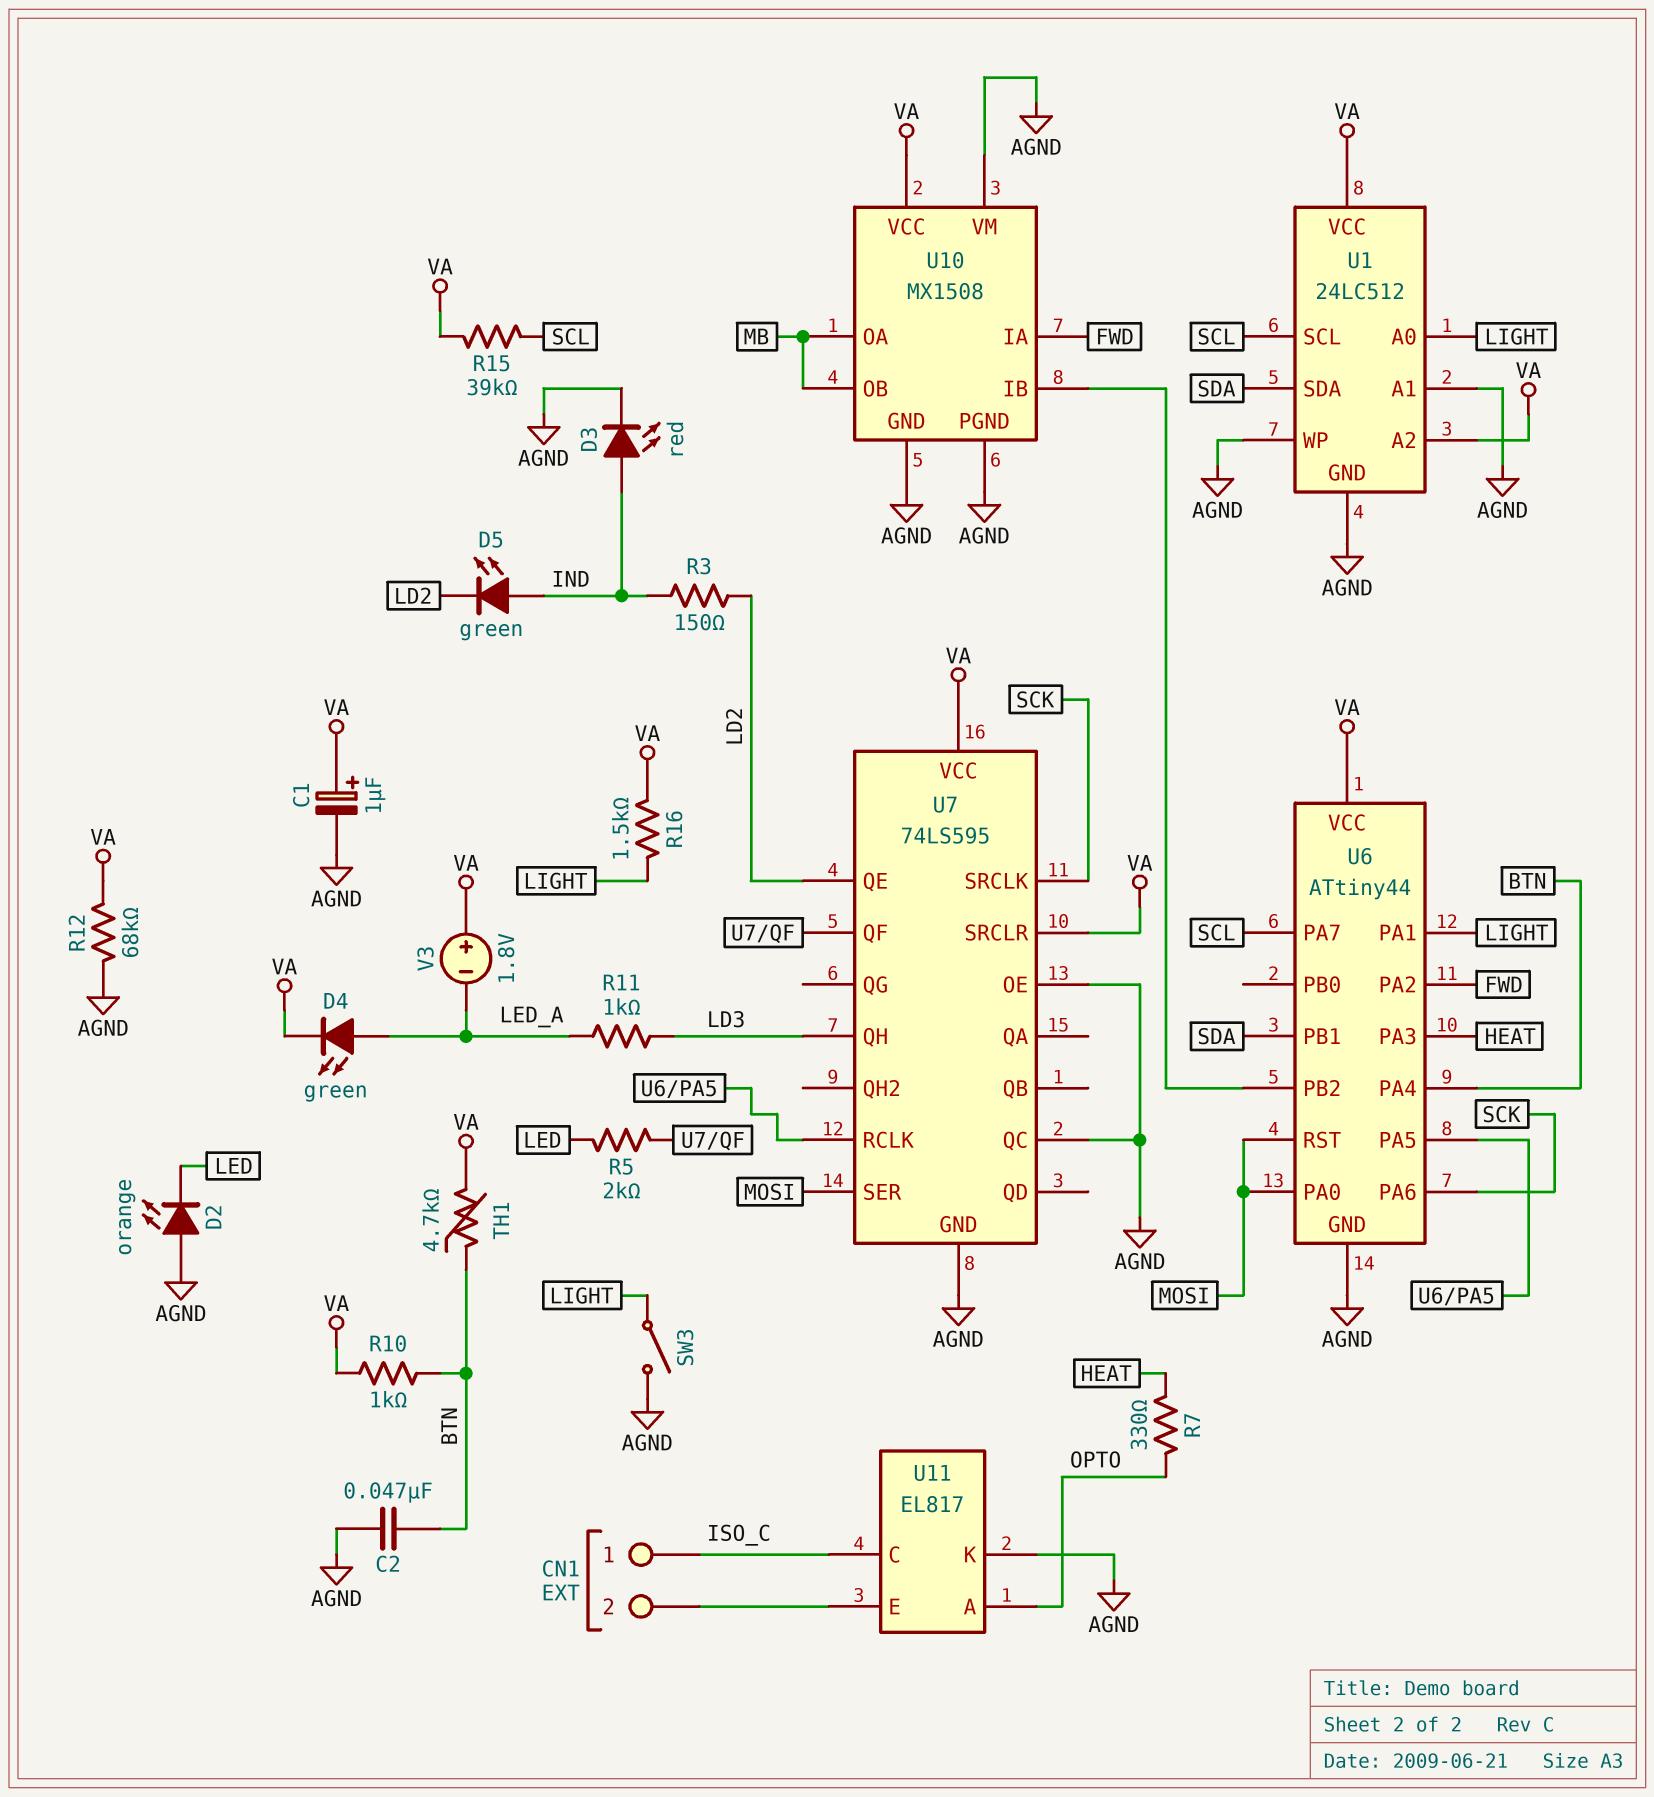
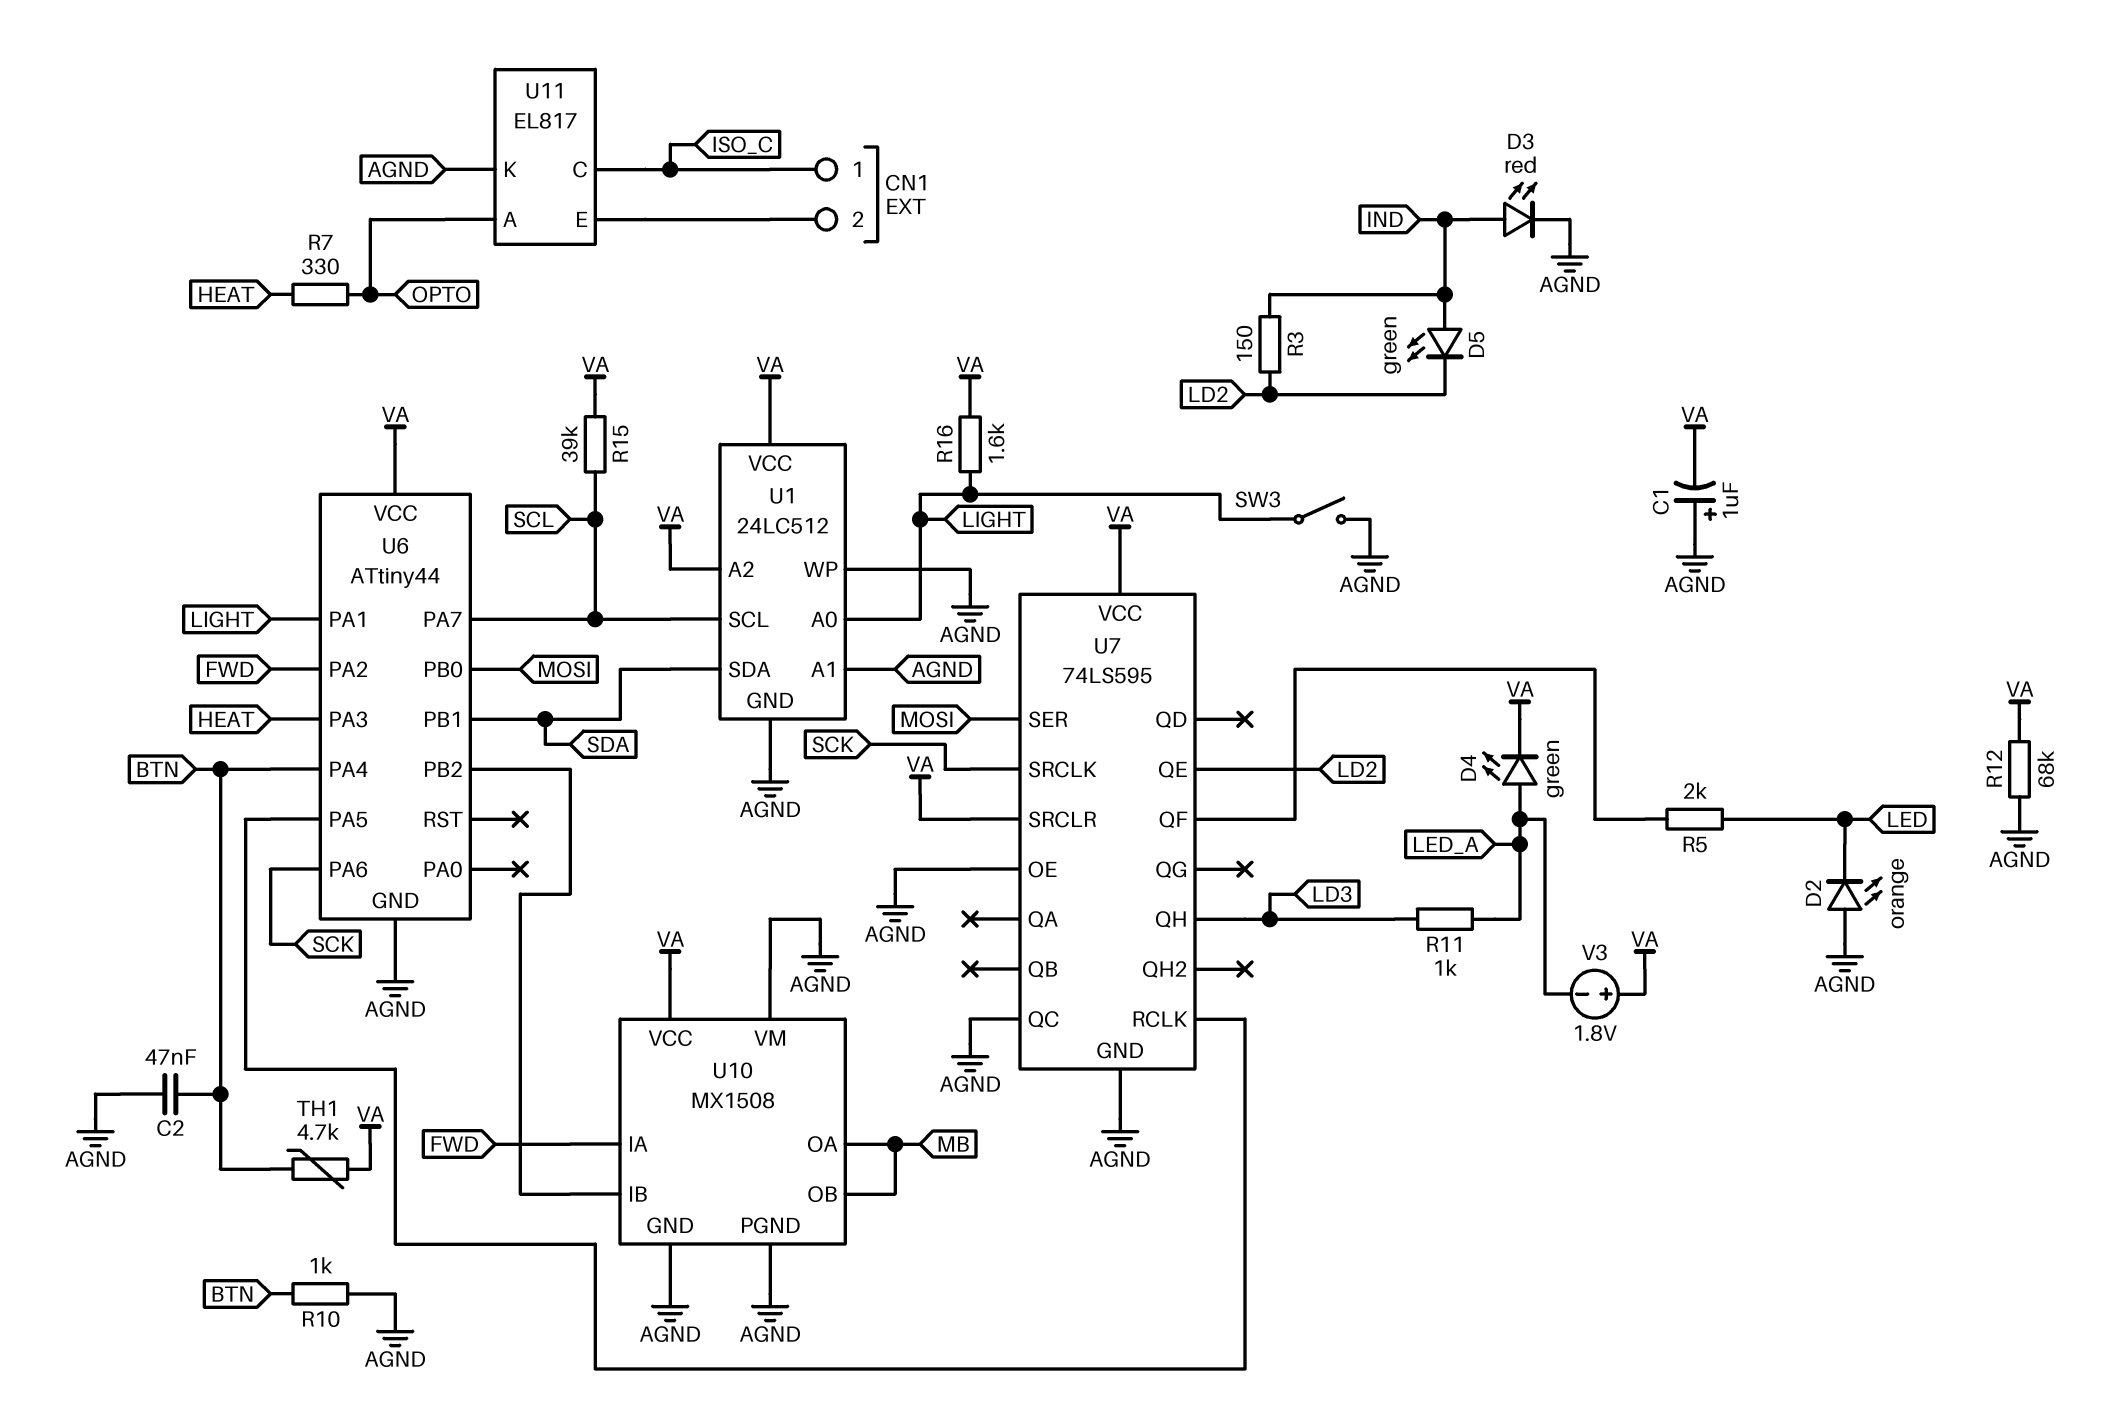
C1: 1uF (plus VA, minus AGND) -> 1uF (plus AGND, minus VA)
R10: 1k (BTN, VA) -> 1k (AGND, BTN)
R16: 1.5k (LIGHT, VA) -> 1.6k (LIGHT, VA)
U6 pin PA0: MOSI -> none
U6 pin PB0: none -> MOSI
U6 pin RST: MOSI -> none

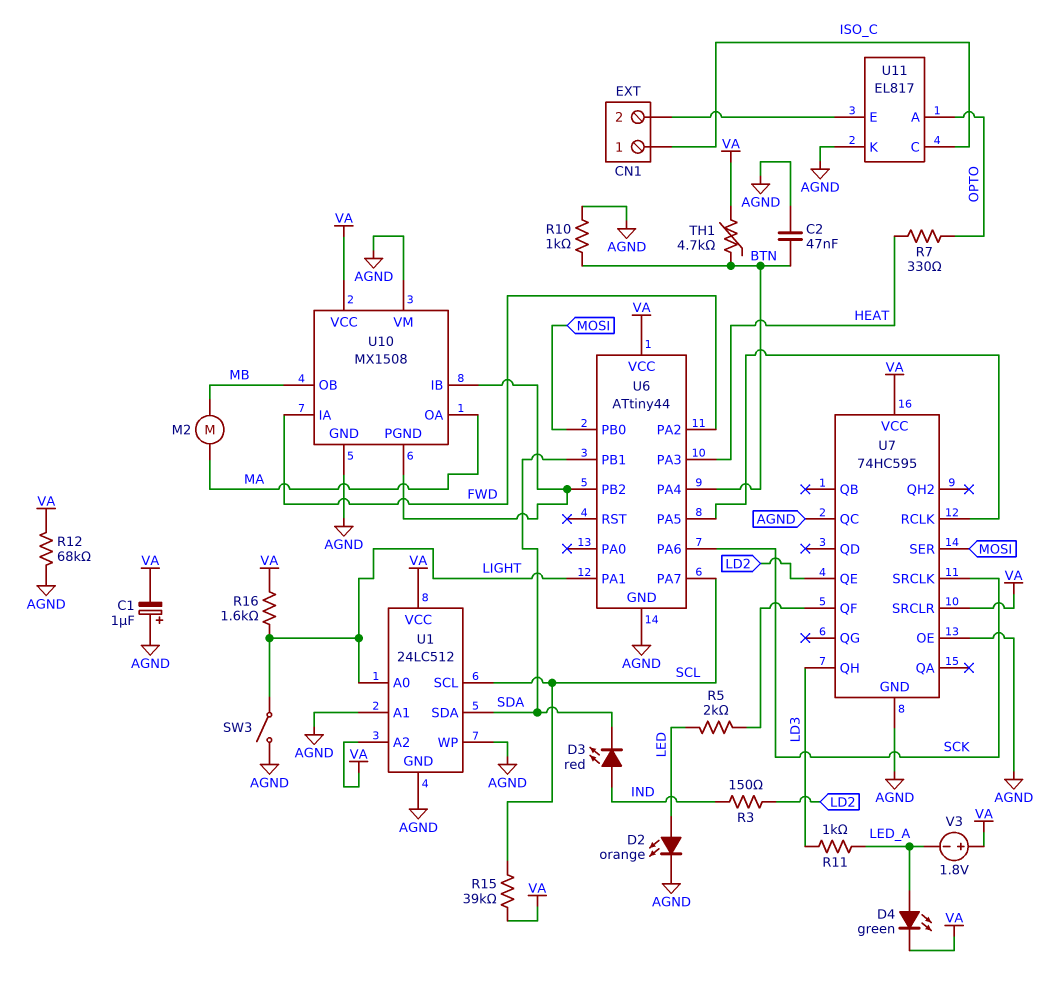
D2: LED orange (A AGND, K LED) -> LED orange (A LED, K AGND)
D3: LED red (A IND, K AGND) -> LED red (A IND, K SDA)
D5: LED green (A IND, K LD2) -> none
M2: none -> motor (MA, MB)
U7: 74LS595 -> 74HC595
U10 pin OA: MB -> MA
U10 pin PGND: AGND -> U6/PB2

